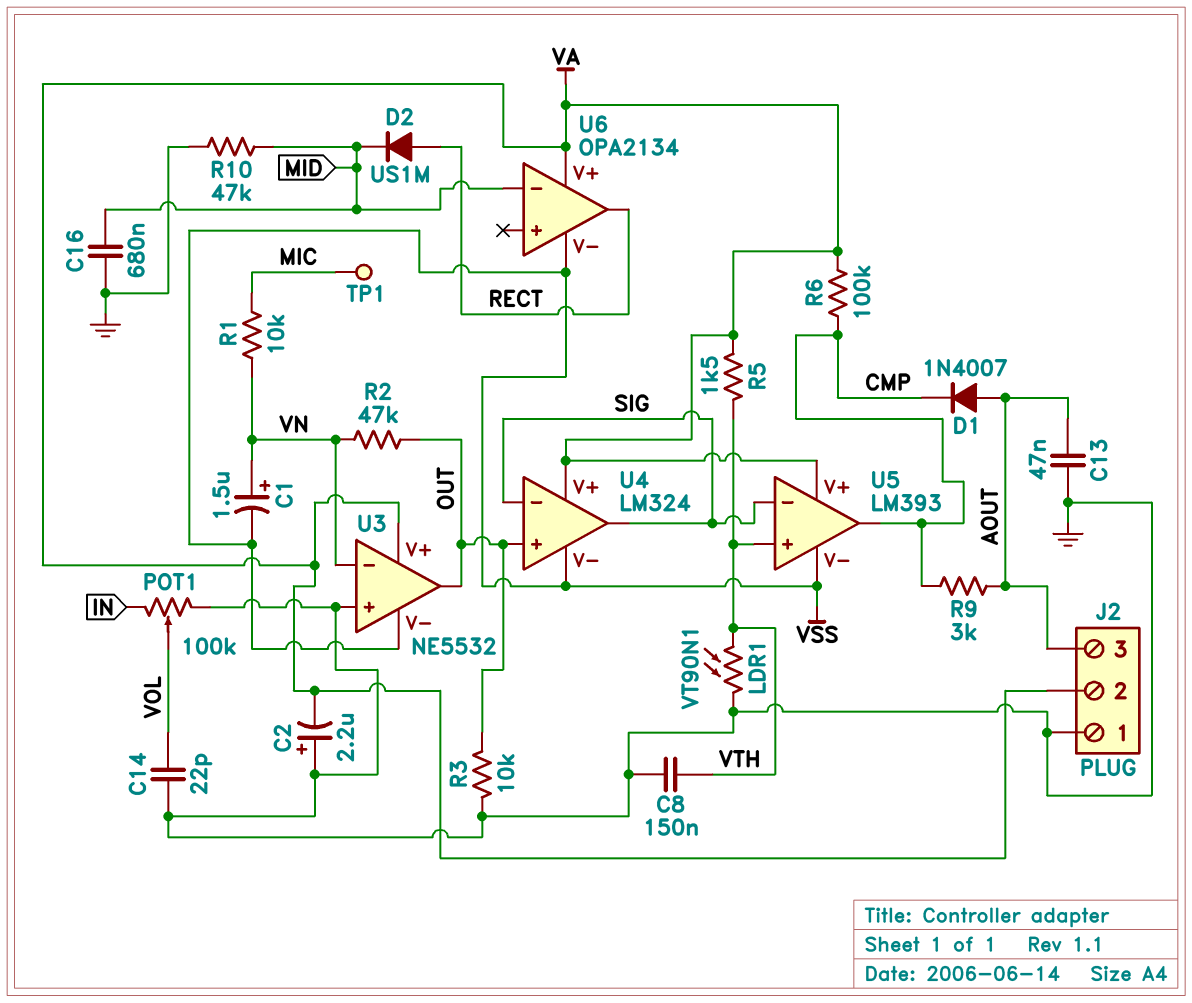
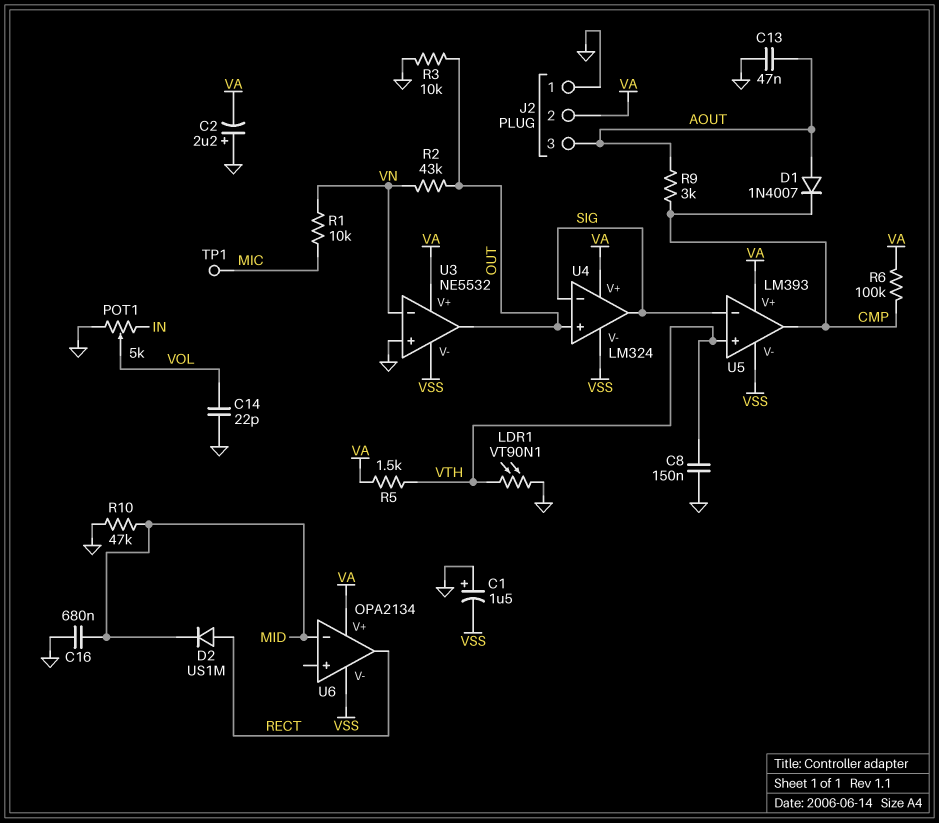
C1: 1.5uF (plus VN, minus VSS) -> 1.5uF (plus GND, minus VSS)
POT1: 100k (GND, IN, wiper VOL) -> 5k (GND, IN, wiper VOL)
R2: 47k (OUT, VN) -> 43k (OUT, VN)

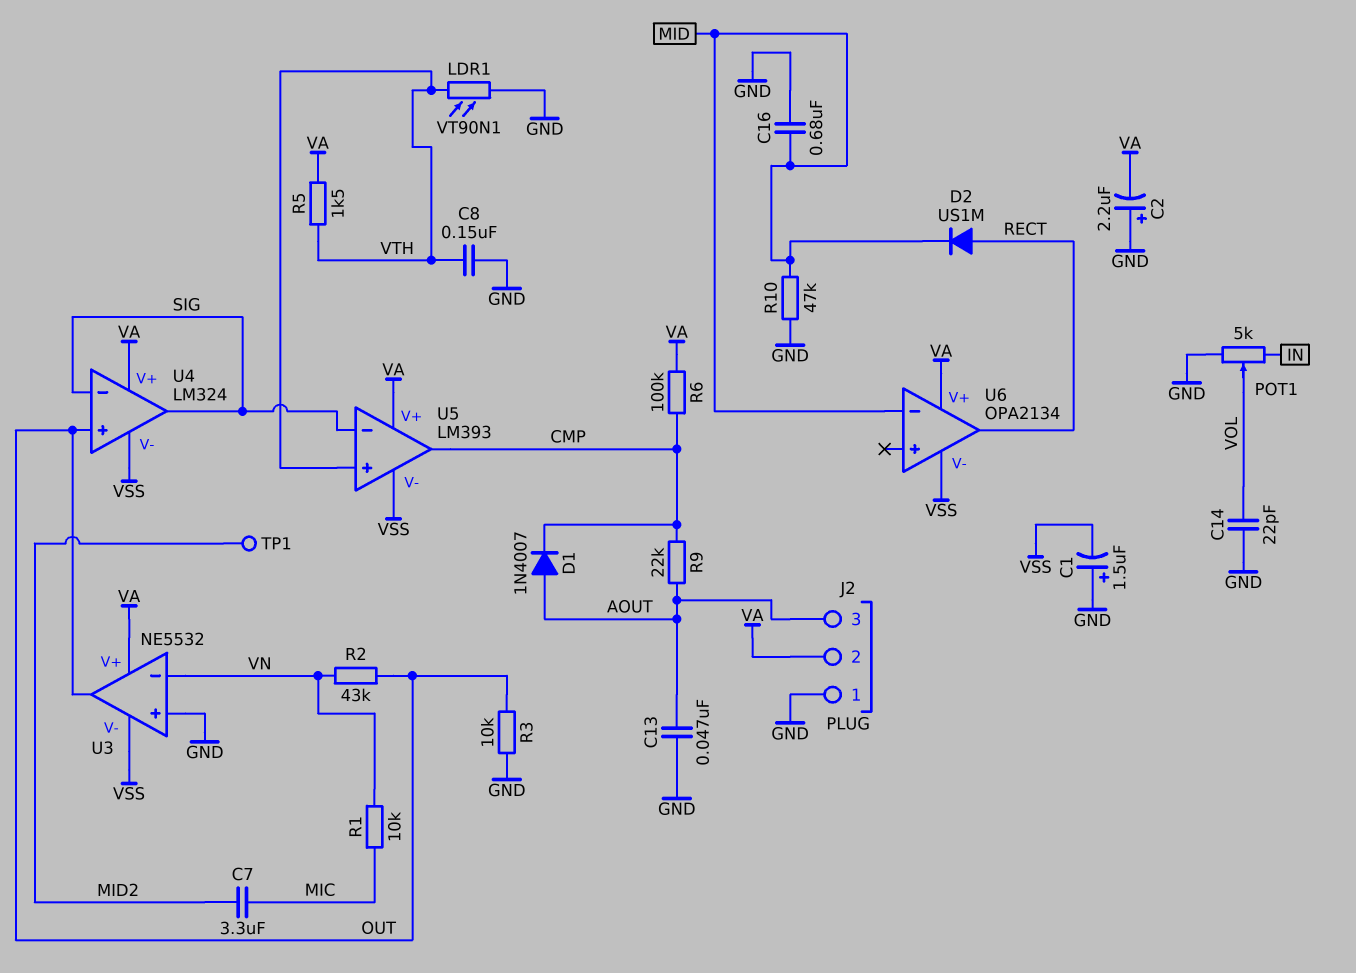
C7: none -> 3.3uF (MIC, MID2)
R9: 3k (AOUT, CMP) -> 22k (AOUT, CMP)
TP1: test point (MIC) -> test point (MID2)

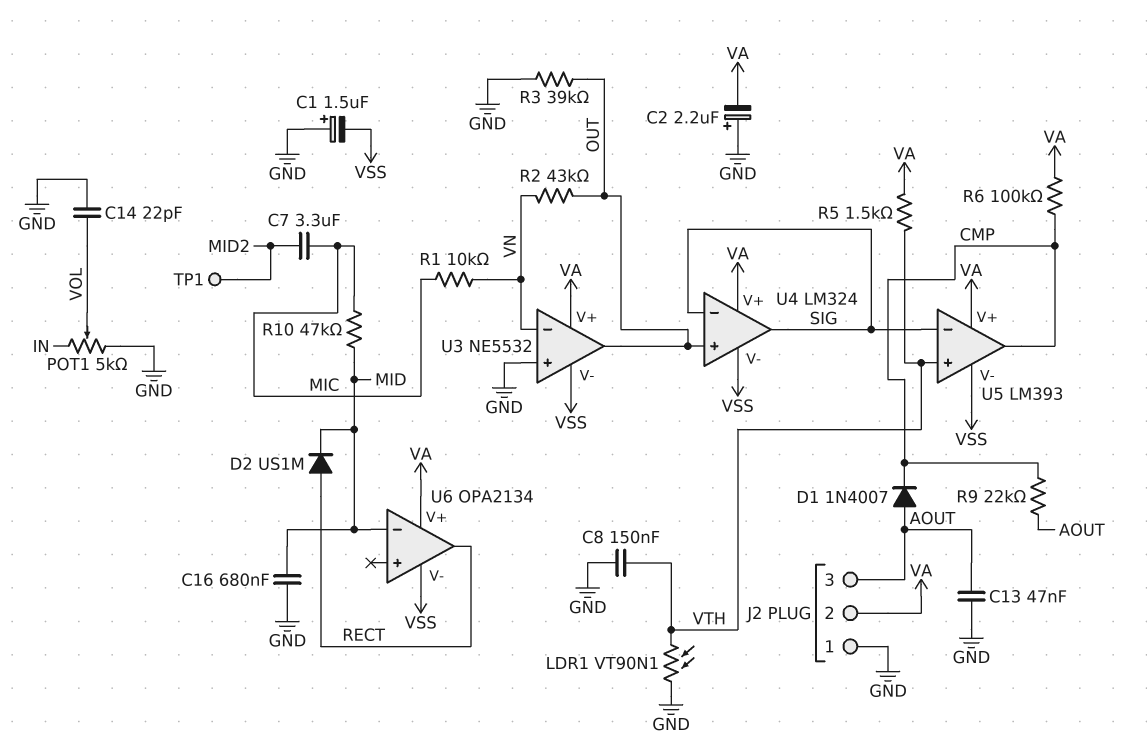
R3: 10k (GND, OUT) -> 39k (GND, OUT)
R10: 47k (GND, MID) -> 47k (MIC, MID)

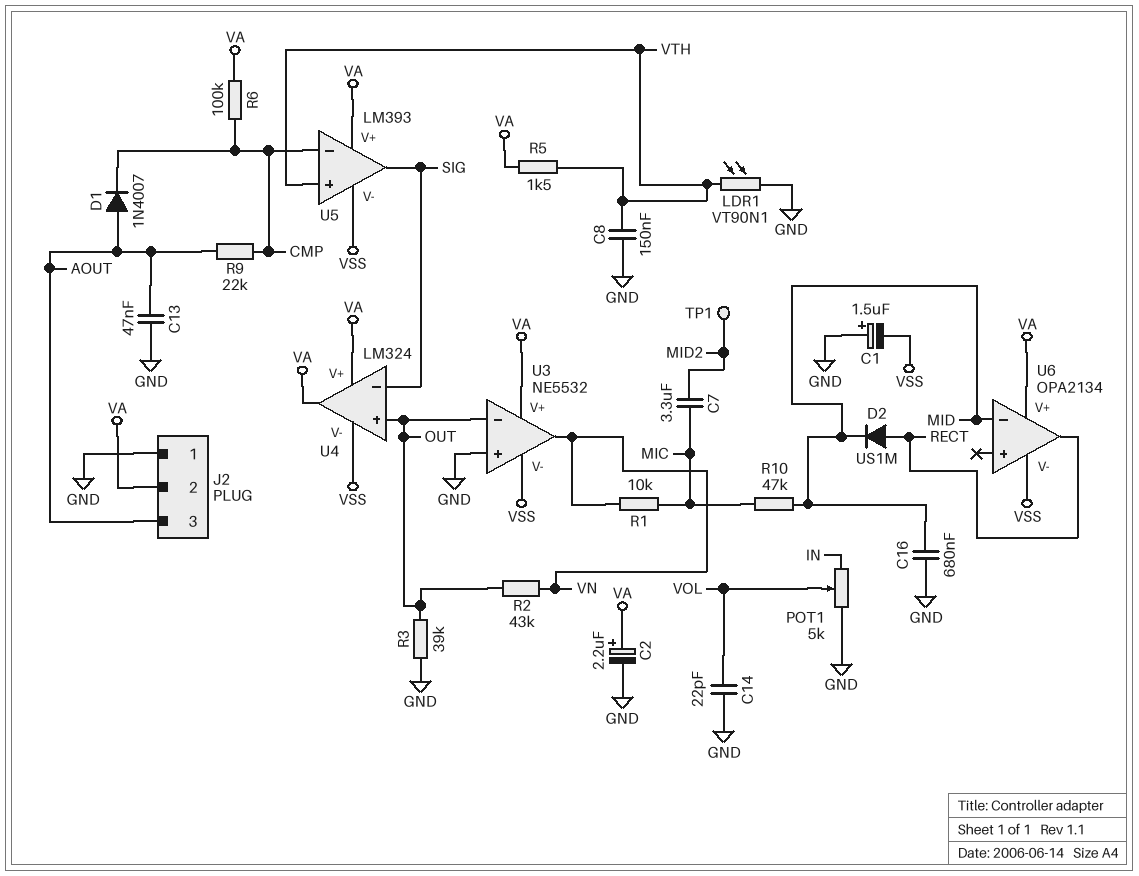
C2: 2.2uF (plus GND, minus VA) -> 2.2uF (plus VA, minus GND)
U3 pin in-: VN -> OUT
U3 pin out: OUT -> VN
U4 pin out: SIG -> VA
U5 pin in-: SIG -> CMP
U5 pin out: CMP -> SIG

